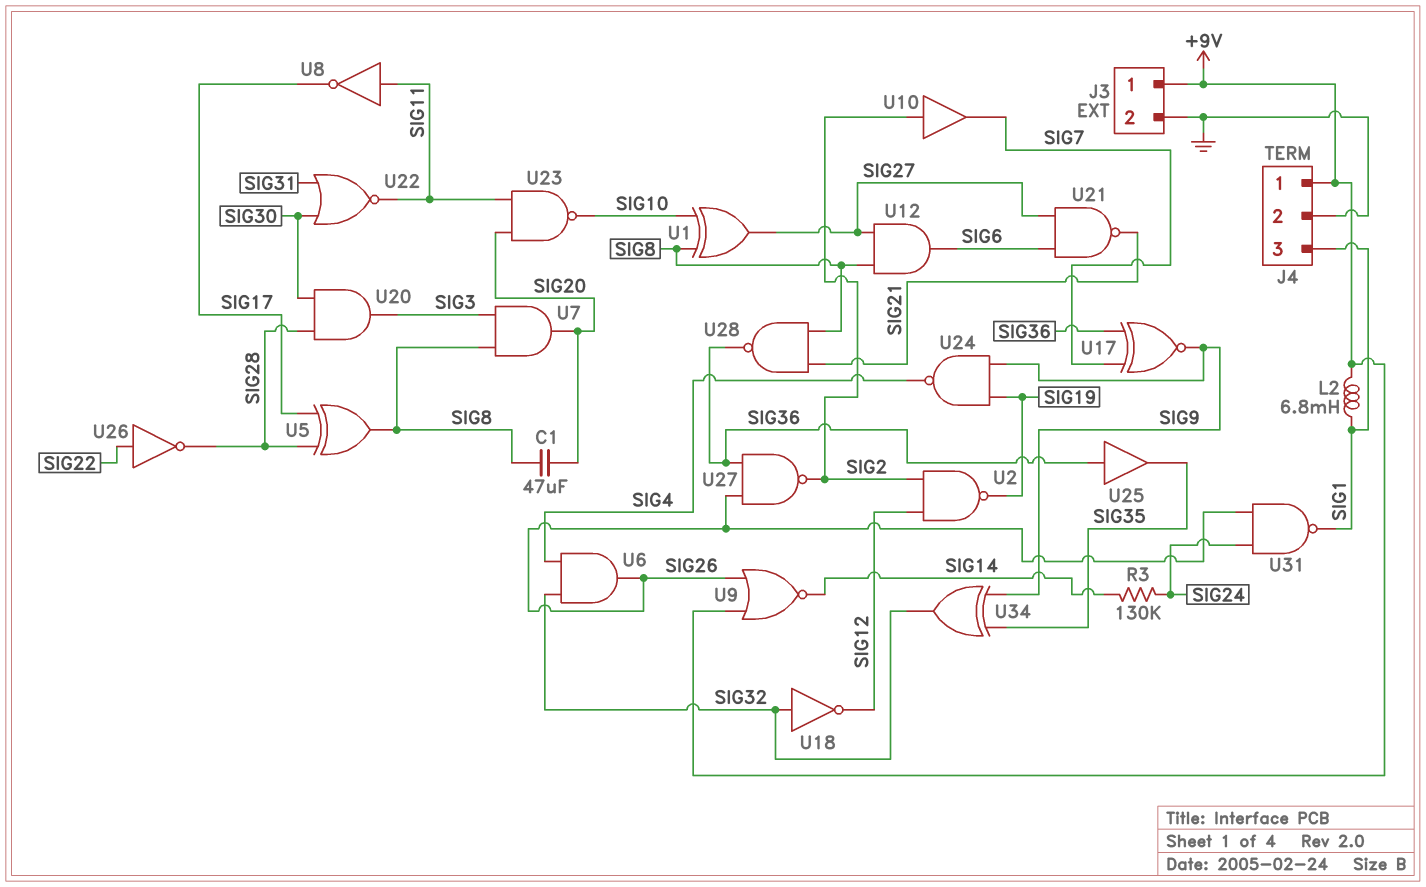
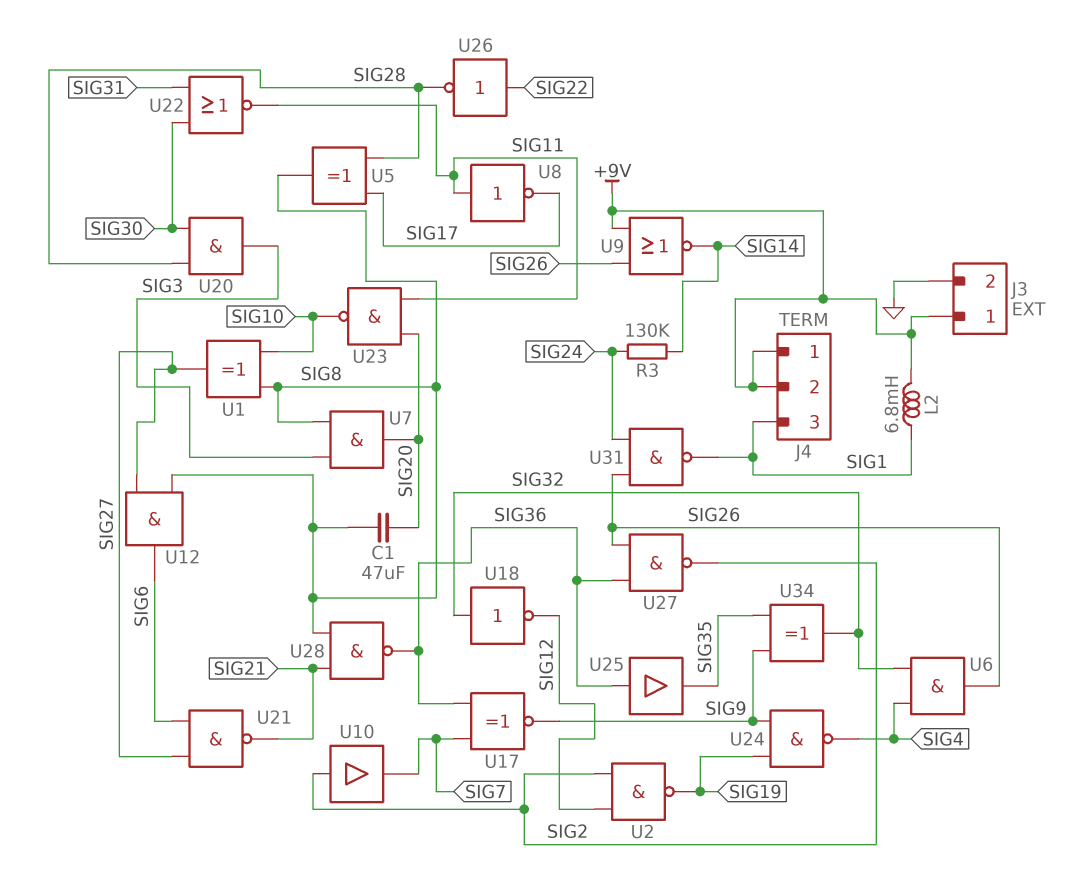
J4 pin 2: GND -> +9V

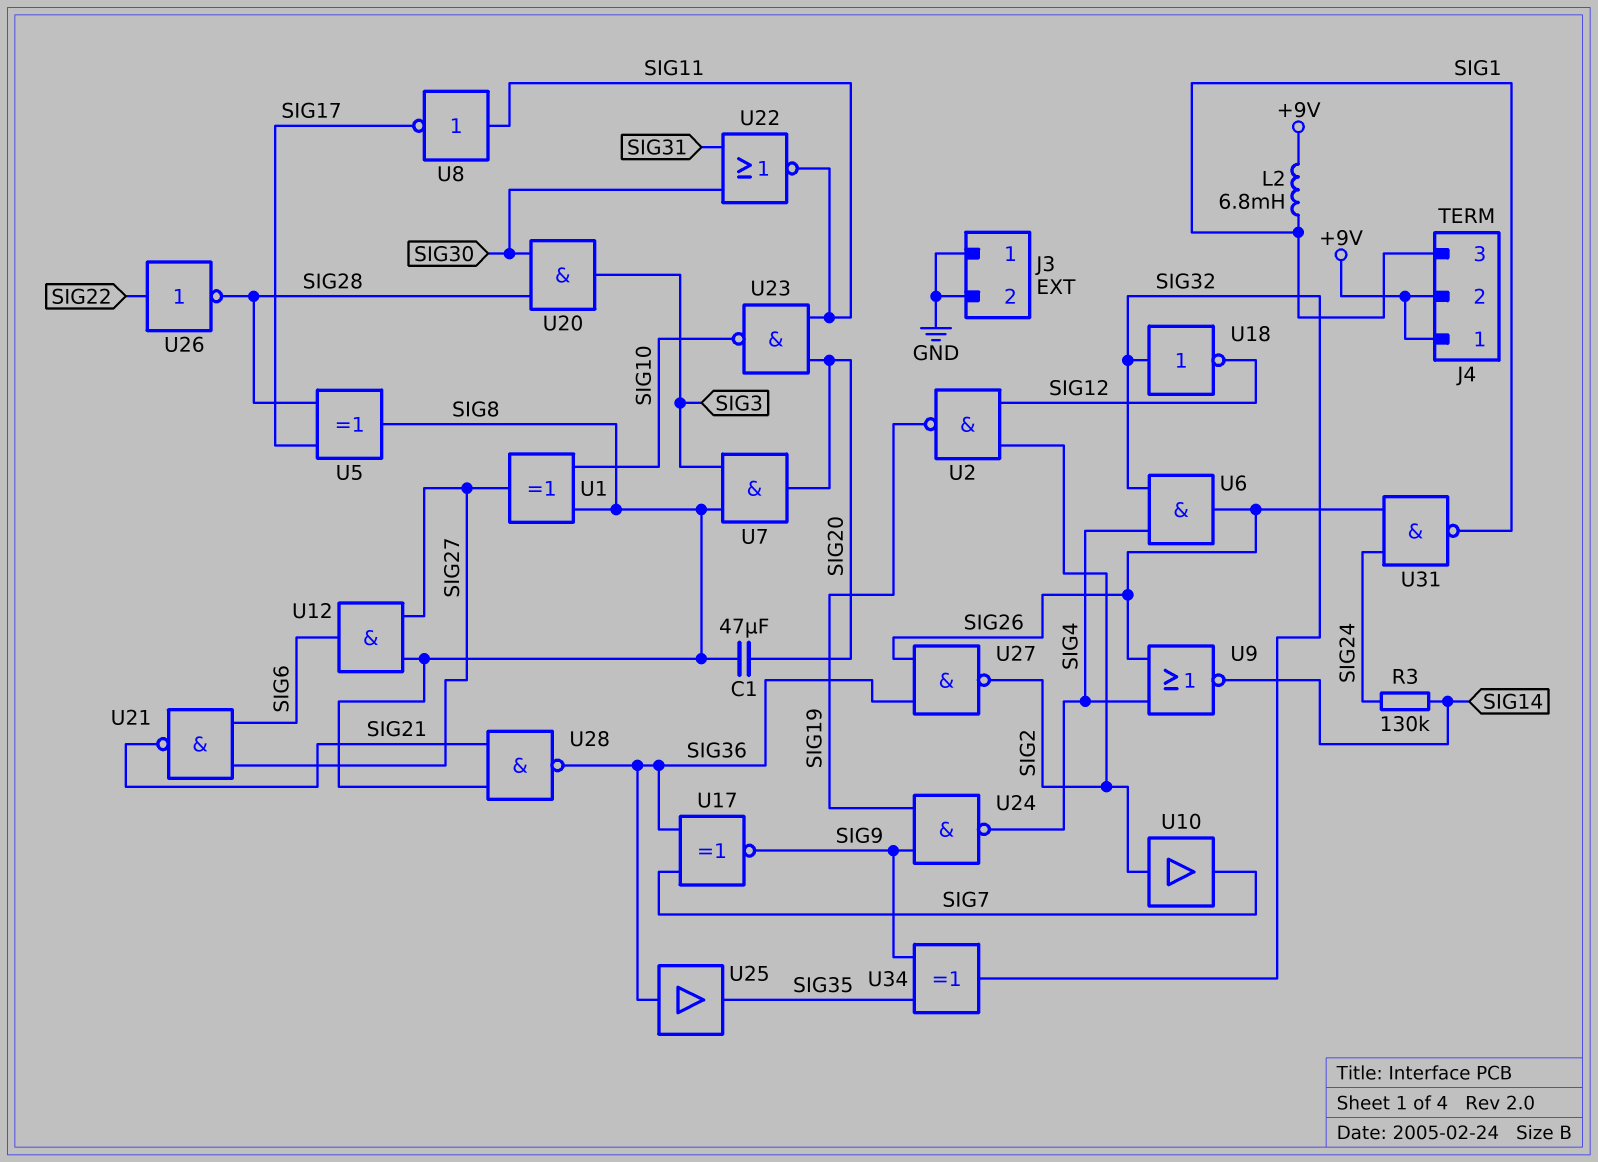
J3 pin 1: +9V -> GND
U9: NOR (in +9V, in SIG26, out SIG14) -> NOR (in SIG4, in SIG26, out SIG14)

